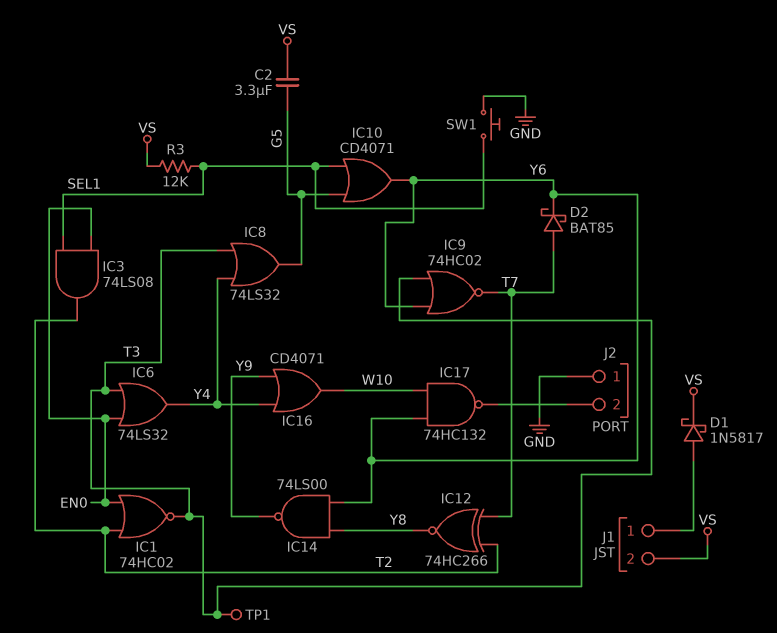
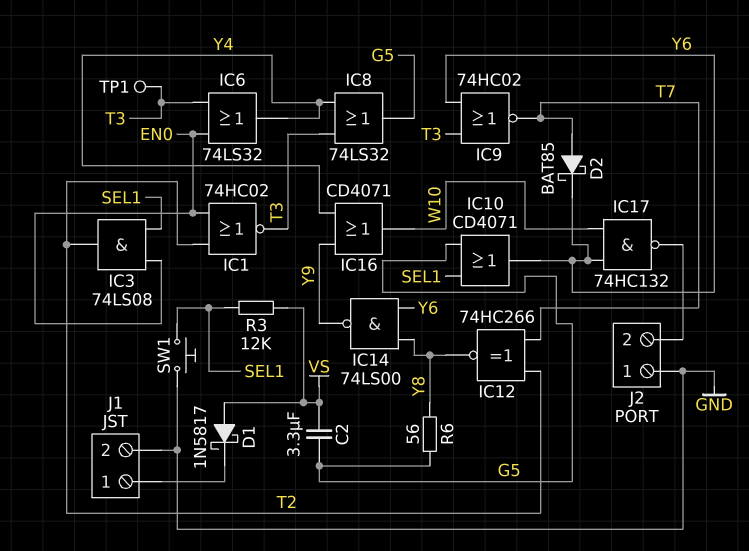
D1: schottky 1N5817 (A J1/1, K VS) -> schottky 1N5817 (A VS, K J1/1)
J1 pin 2: VS -> GND
R6: none -> 56 (G5, Y8)

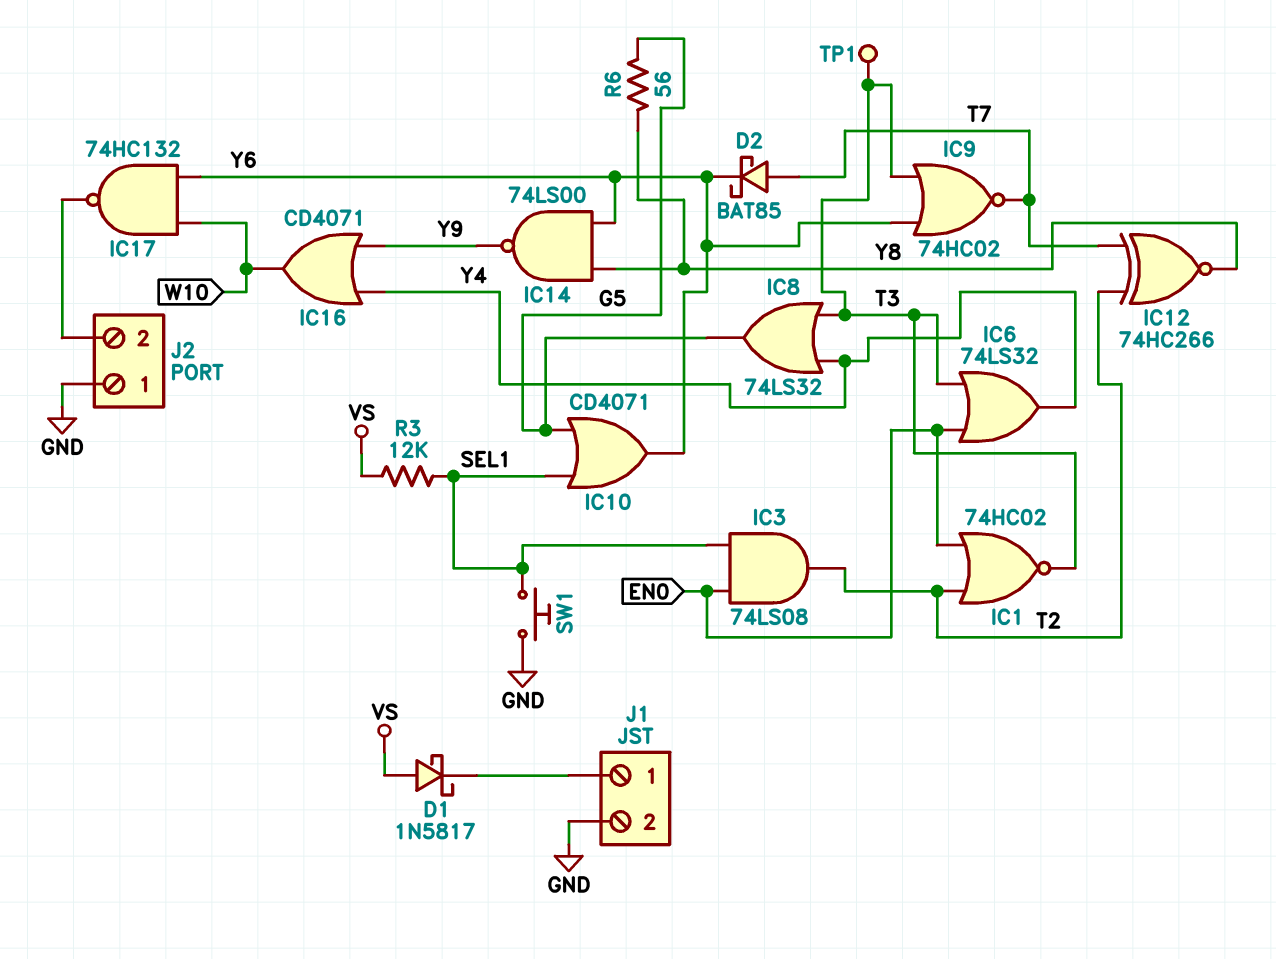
C2: 3.3uF (G5, VS) -> none

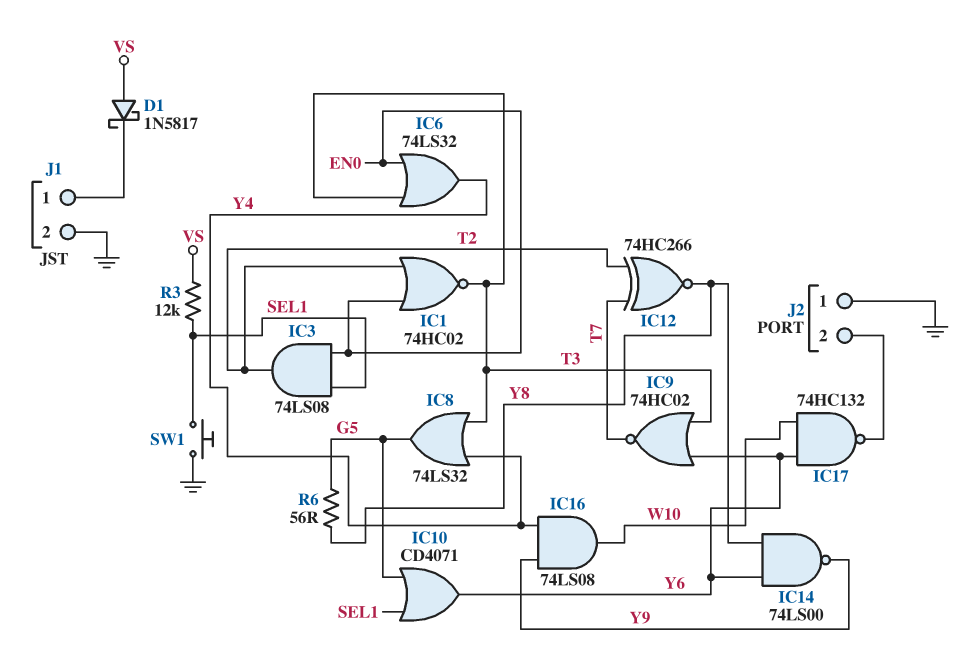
D2: schottky BAT85 (A T7, K Y6) -> none
IC16: OR CD4071 (in Y4, in Y9, out W10) -> AND 74LS08 (in Y4, in Y9, out W10)
TP1: test point (T3) -> none

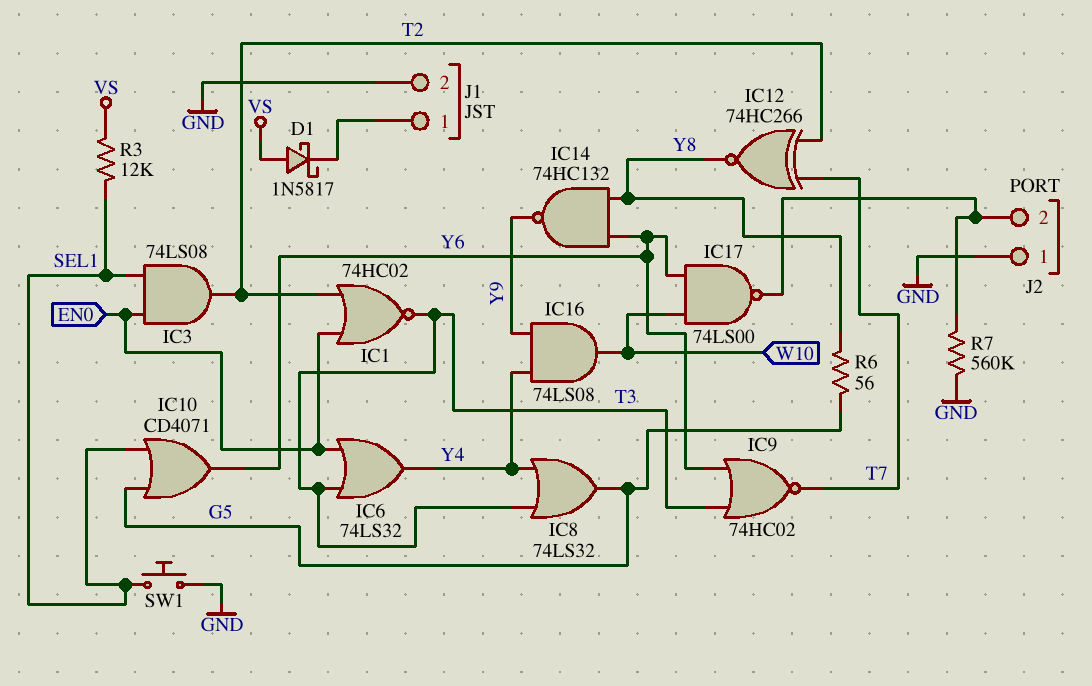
IC14: NAND 74LS00 (in Y6, in Y8, out Y9) -> NAND 74HC132 (in Y6, in Y8, out Y9)
IC17: NAND 74HC132 (in W10, in Y6, out J2/2) -> NAND 74LS00 (in W10, in Y6, out J2/2)
R7: none -> 560k (GND, J2/2)

